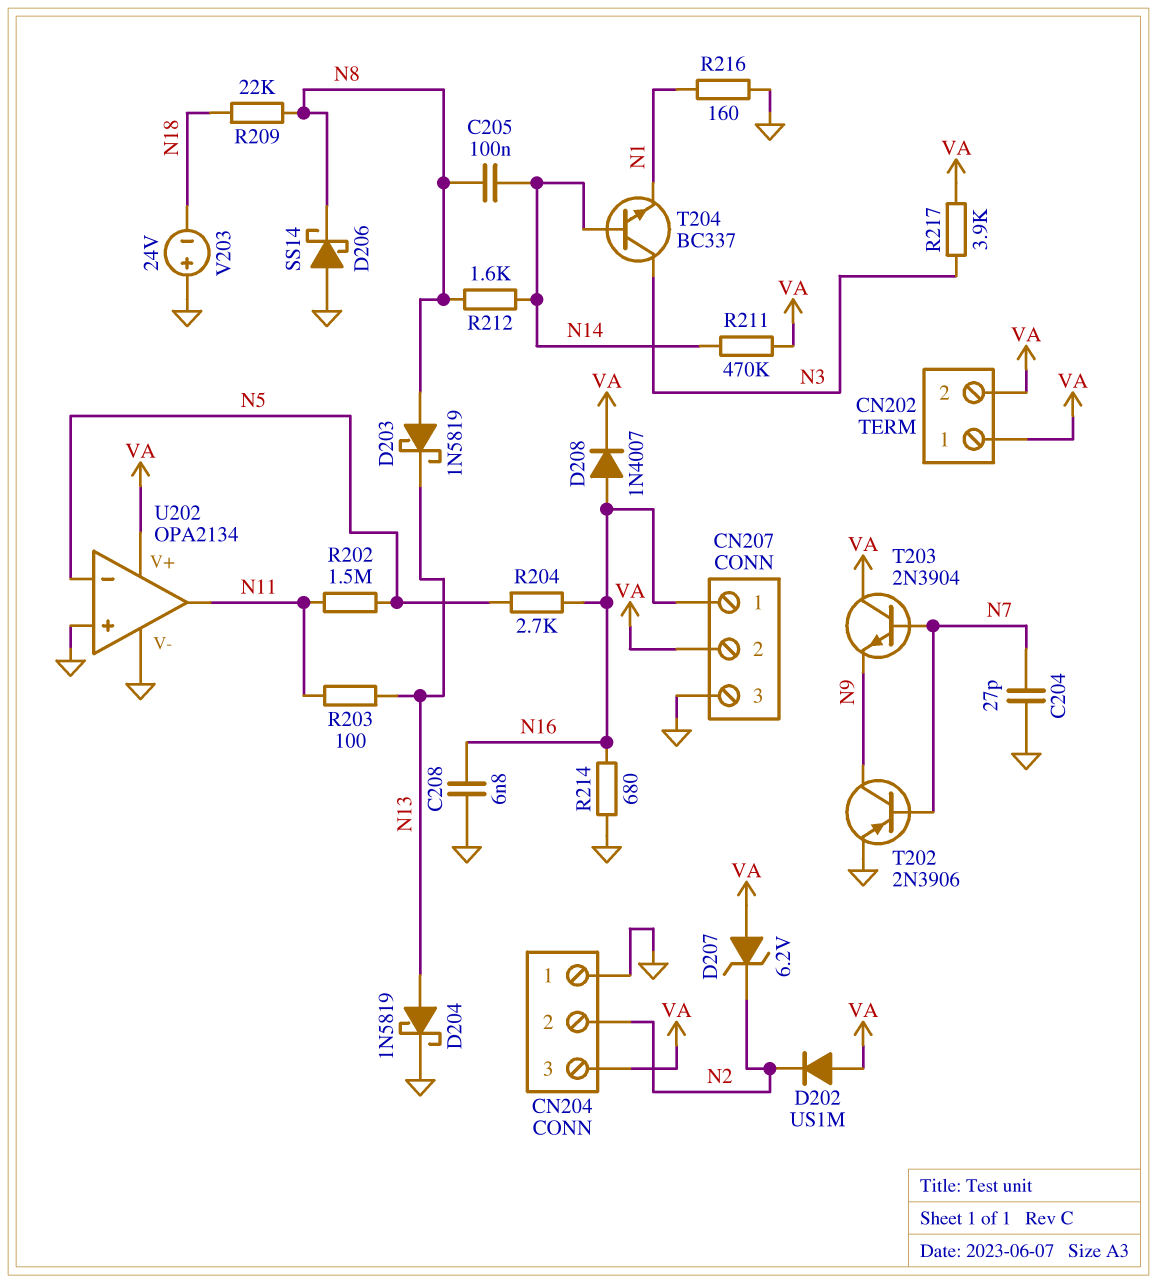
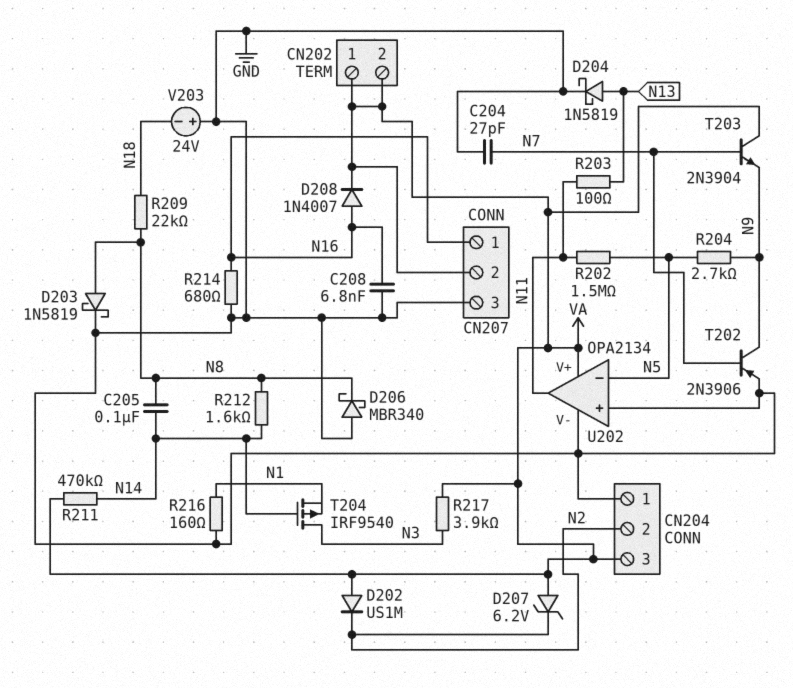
D203: schottky 1N5819 (A N8, K N13) -> schottky 1N5819 (A N8, K GND)
D206: schottky SS14 (A GND, K N8) -> schottky MBR340 (A GND, K N8)
R204: 2.7k (N5, N16) -> 2.7k (N5, N9)
T204: NPN BC337 (B N14, C N3, E N1) -> PMOS IRF9540 (G N14, D N3, S N1)

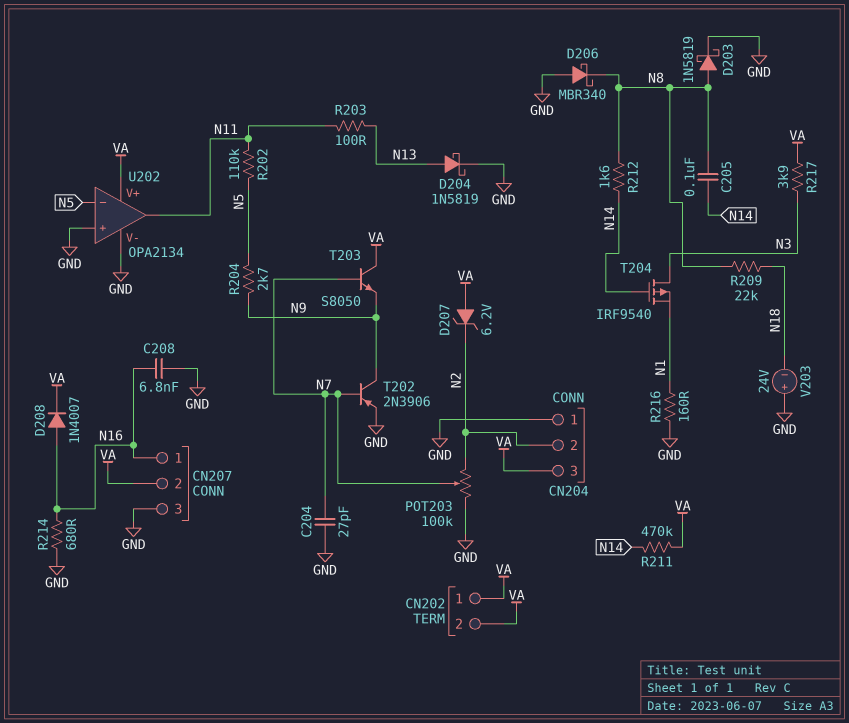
D202: diode US1M (A VA, K N2) -> none
POT203: none -> 100k (GND, N2, wiper N7)
R202: 1.5M (N5, N11) -> 110k (N5, N11)
T203: NPN 2N3904 (B N7, C VA, E N9) -> NPN S8050 (B N7, C VA, E N9)

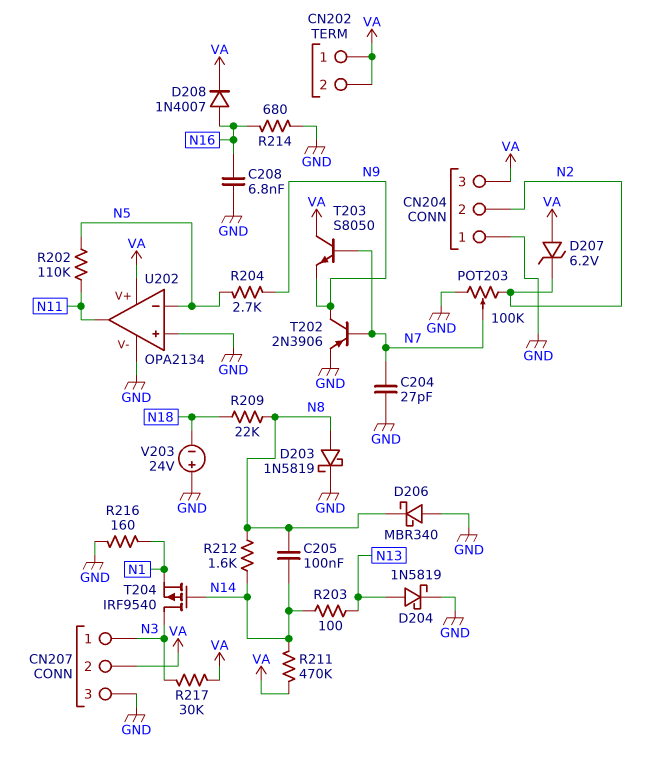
CN207 pin 1: N16 -> N3
R203: 100 (N11, N13) -> 100 (N13, N14)
R217: 3.9k (N3, VA) -> 30k (N3, VA)

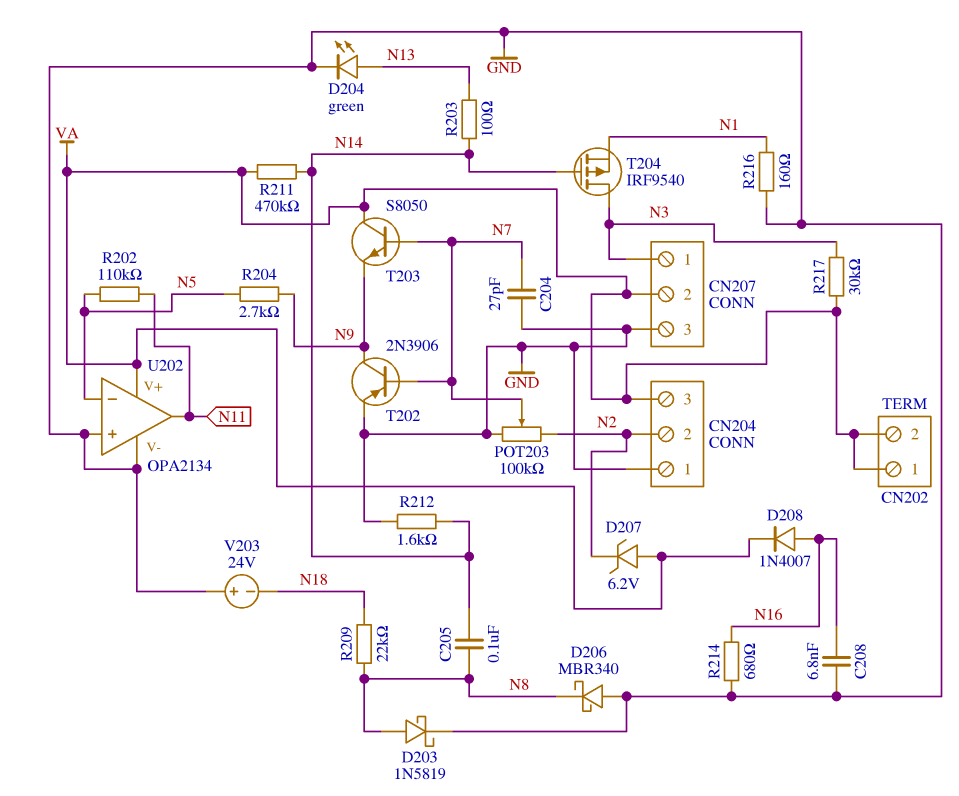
D204: schottky 1N5819 (A N13, K GND) -> LED green (A N13, K GND)
R212: 1.6k (N8, N14) -> 1.6k (GND, N14)

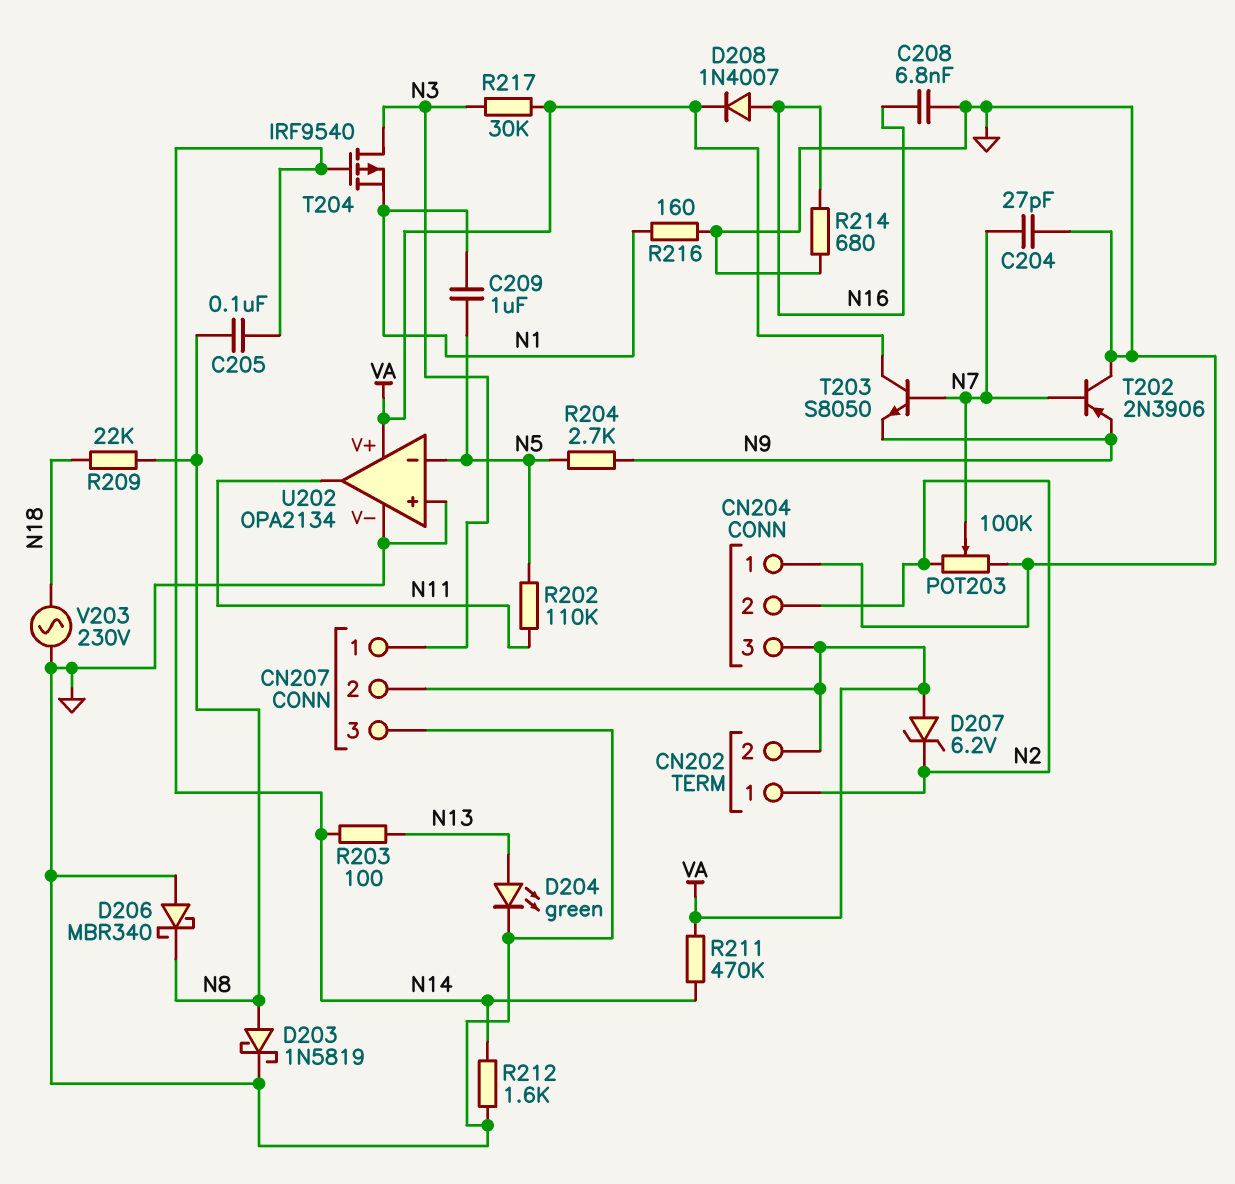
C209: none -> 1uF (N1, N5)
CN202 pin 1: VA -> N2
T202: PNP 2N3906 (B N7, C N9, E GND) -> PNP 2N3906 (B N7, C GND, E N9)
V203: 24V (plus GND, minus N18) -> AC 230V (GND, N18)

